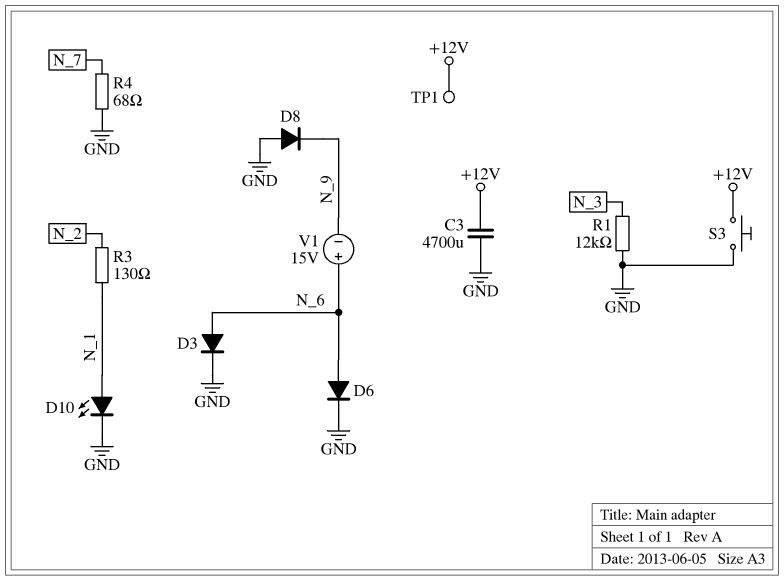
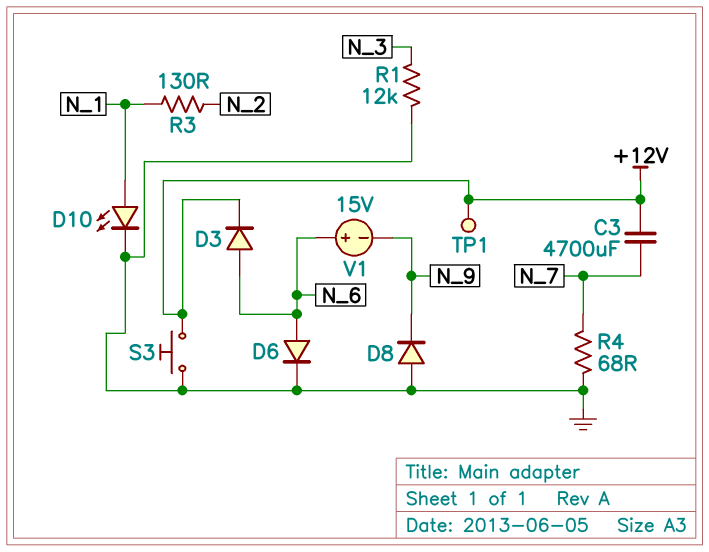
C3: 4700uF (+12V, GND) -> 4700uF (+12V, N_7)
D3: diode (A N_6, K GND) -> diode (A N_6, K +12V)

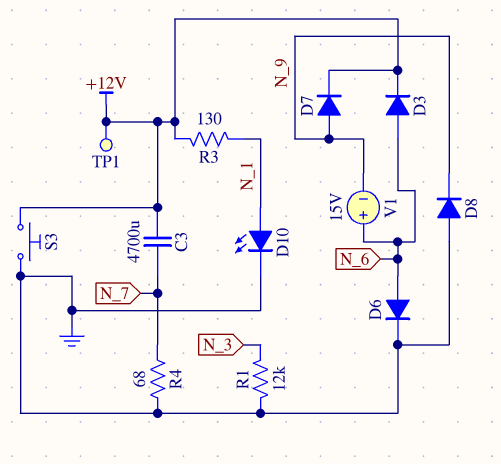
D7: none -> diode (A N_9, K +12V)
R3: 130 (N_1, N_2) -> 130 (+12V, N_1)

